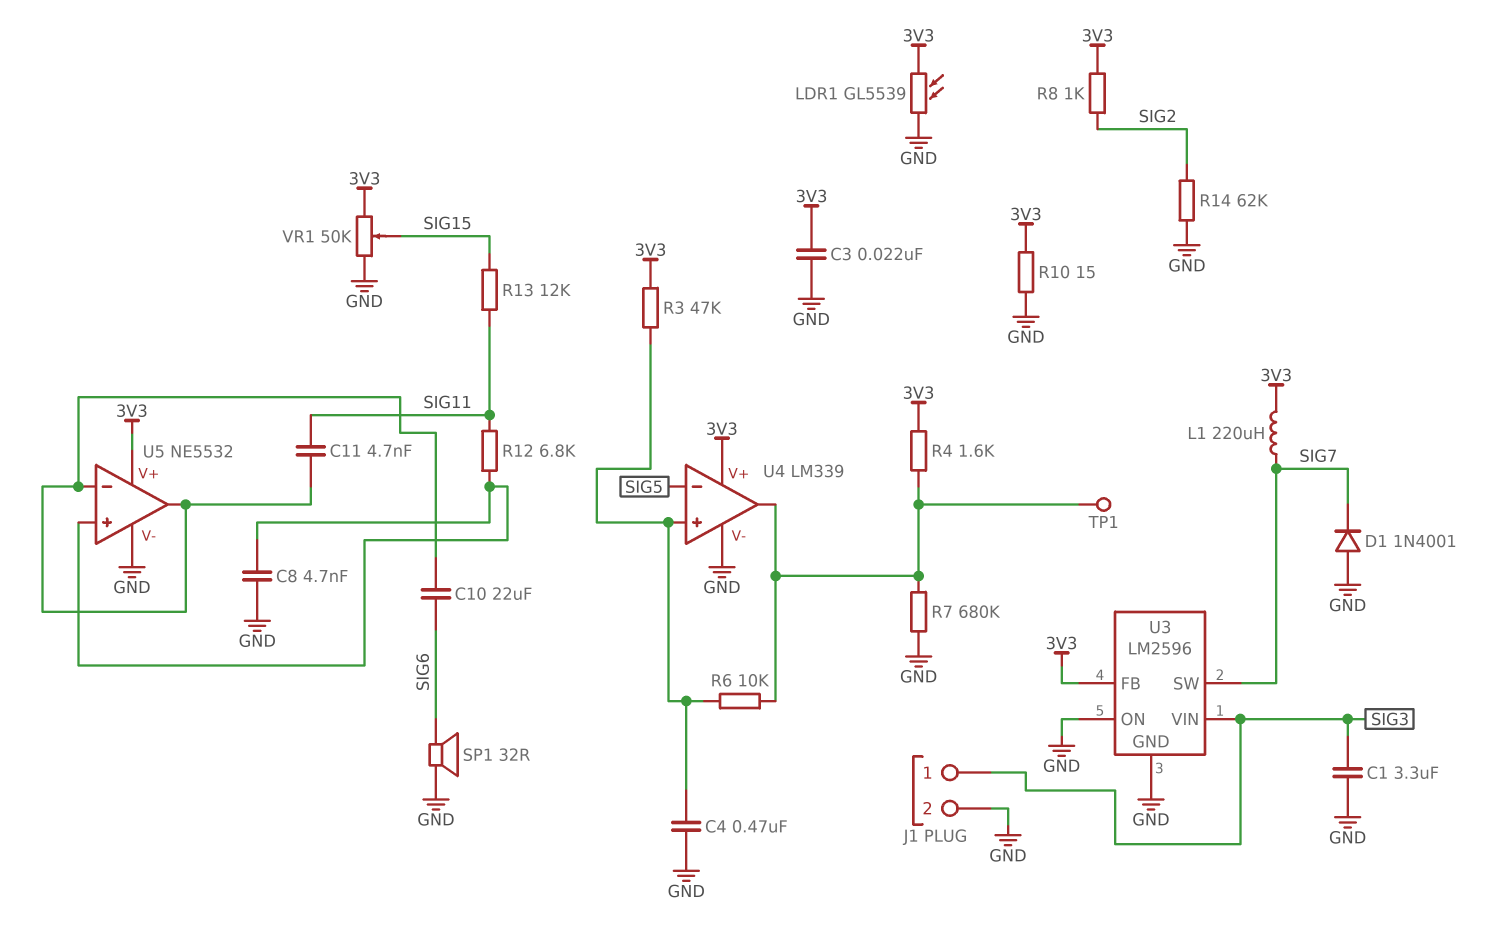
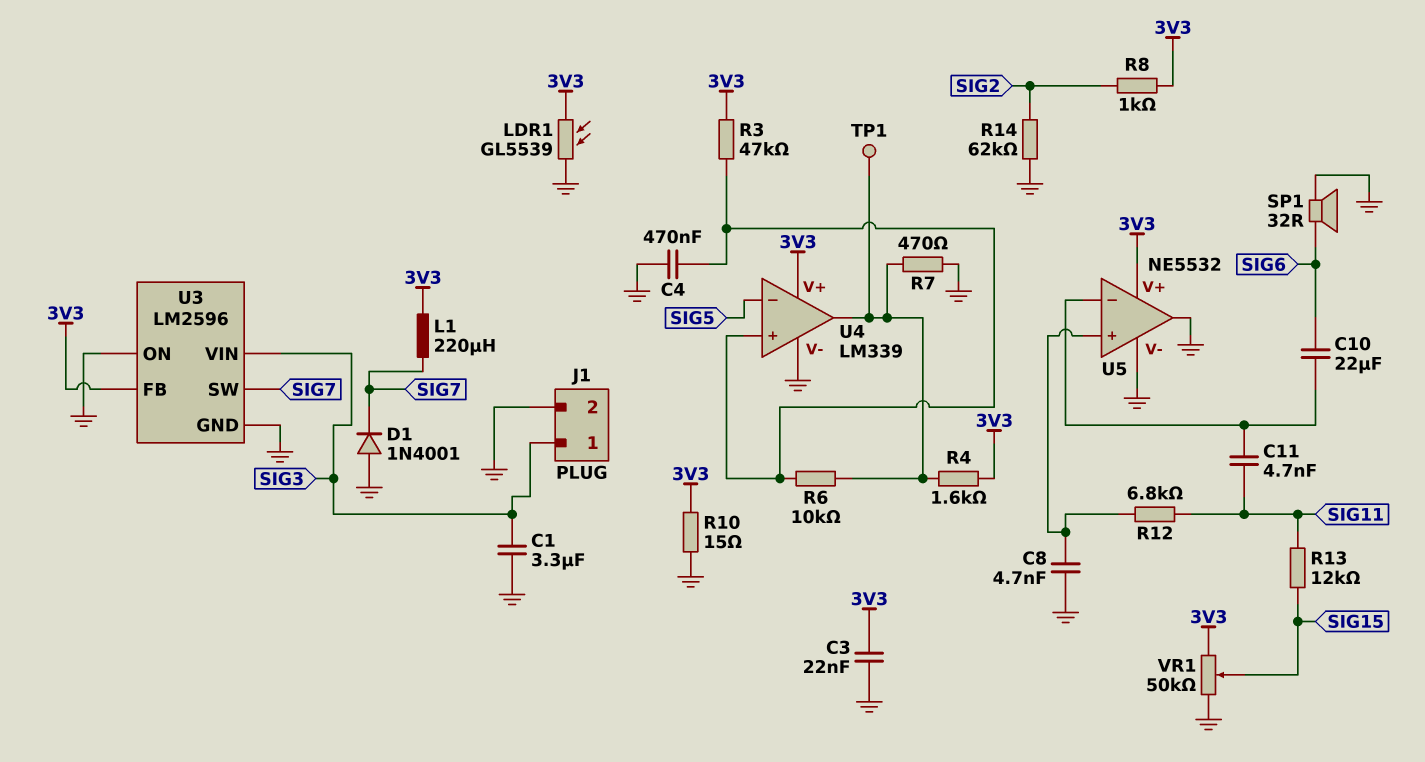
R7: 680k (GND, U4/out) -> 470 (GND, U4/out)
U5 pin out: U5/in- -> GND

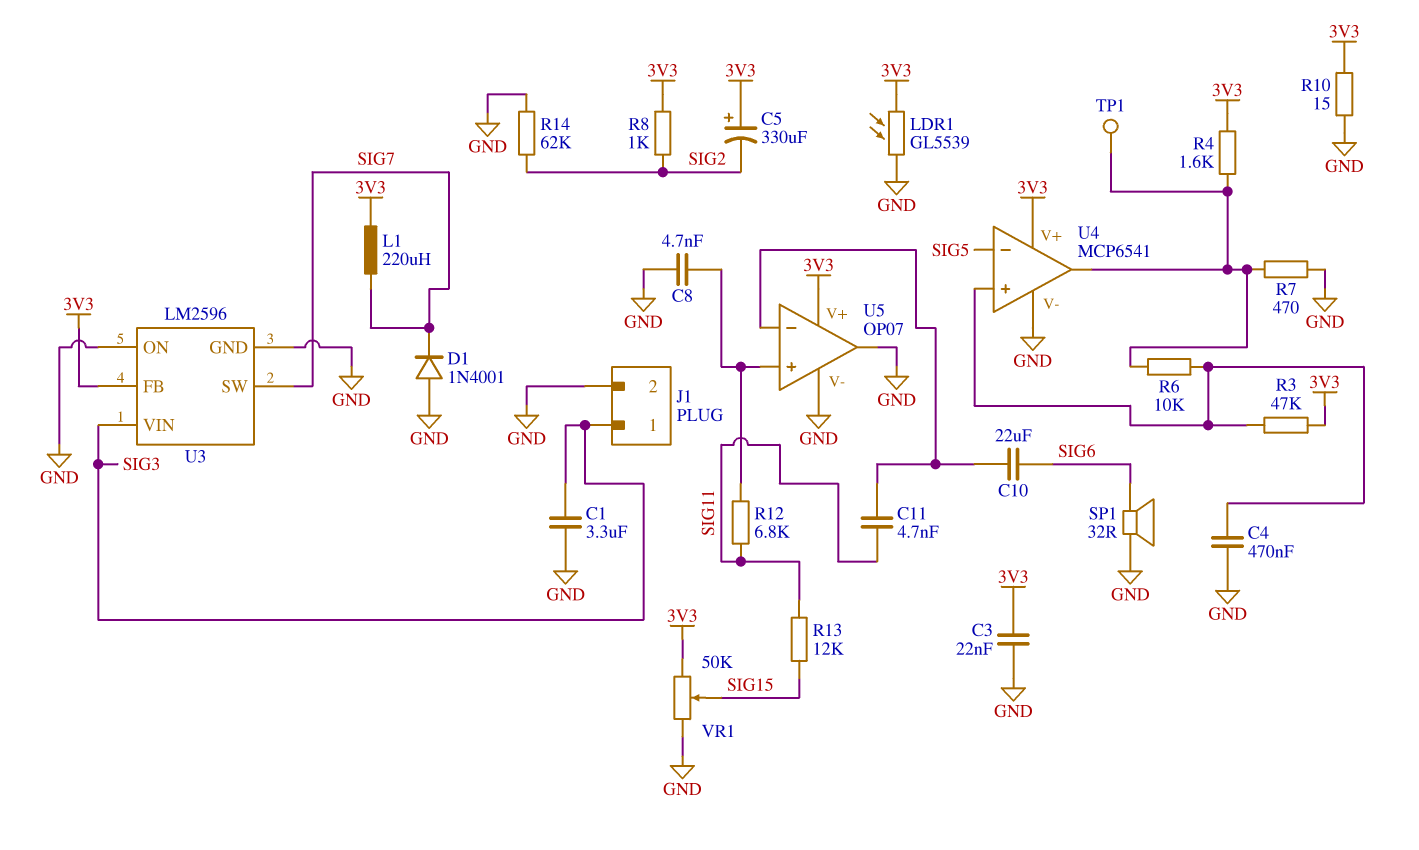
C5: none -> 330uF (plus 3V3, minus SIG2)
U4: LM339 -> MCP6541
U5: NE5532 -> OP07

